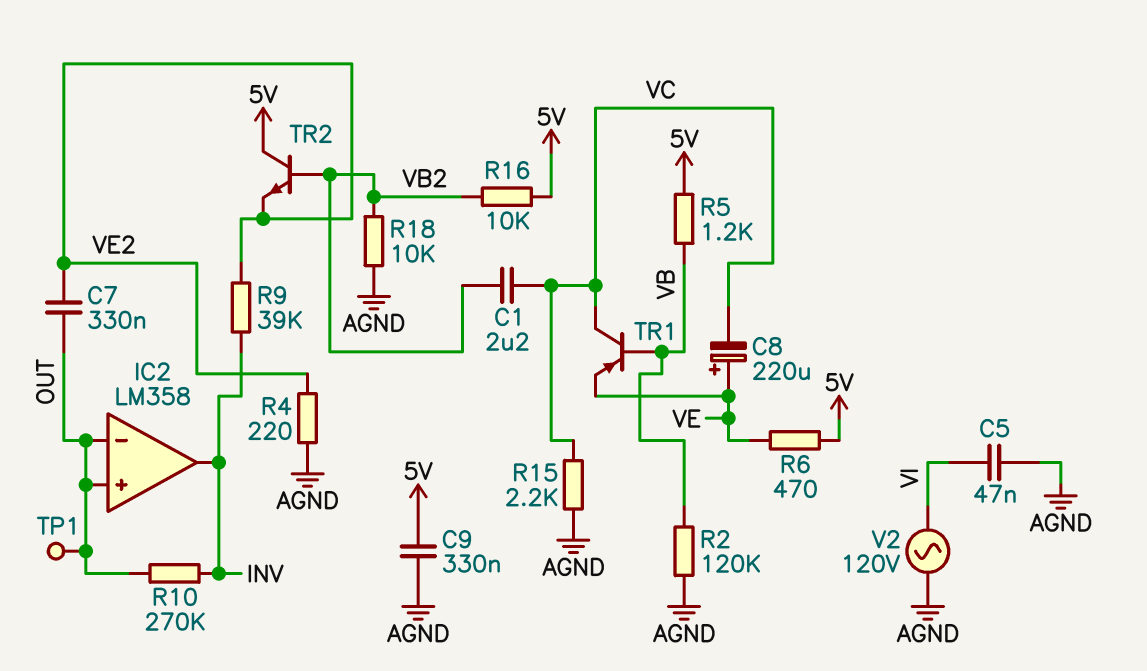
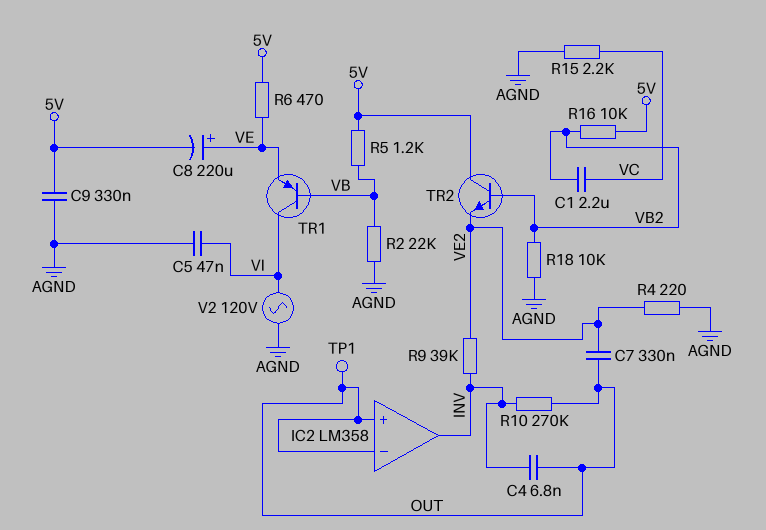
C4: none -> 6.8nF (INV, OUT)
C8: 220uF (plus VE, minus VC) -> 220uF (plus VE, minus 5V)
R2: 120k (AGND, VB) -> 22k (AGND, VB)
TR1: PNP (B VB, C VC, E VE) -> PNP (B VB, C VI, E VE)

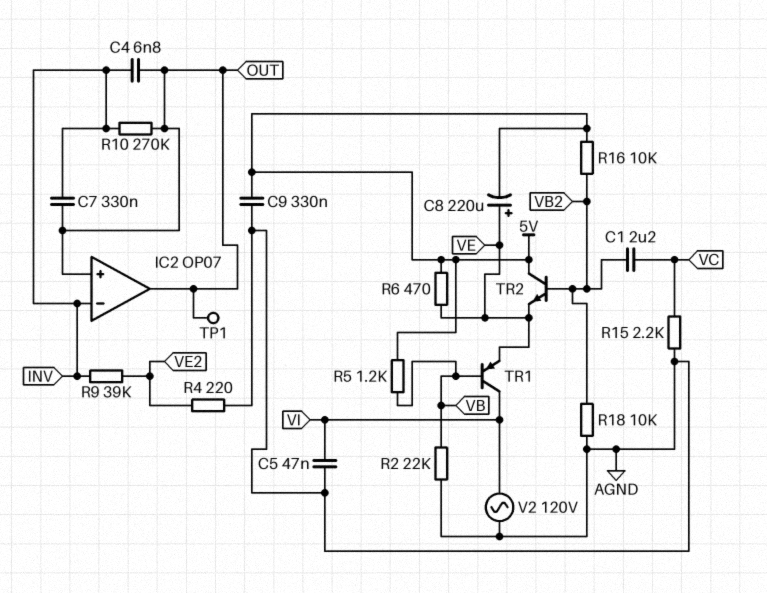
C7: 330nF (OUT, VE2) -> 330nF (INV, OUT)
IC2: LM358 -> OP07
IC2 pin in-: OUT -> INV
IC2 pin out: INV -> OUT
TR2: NPN (B VB2, C 5V, E VE2) -> NPN (B VB2, C 5V, E VE)

